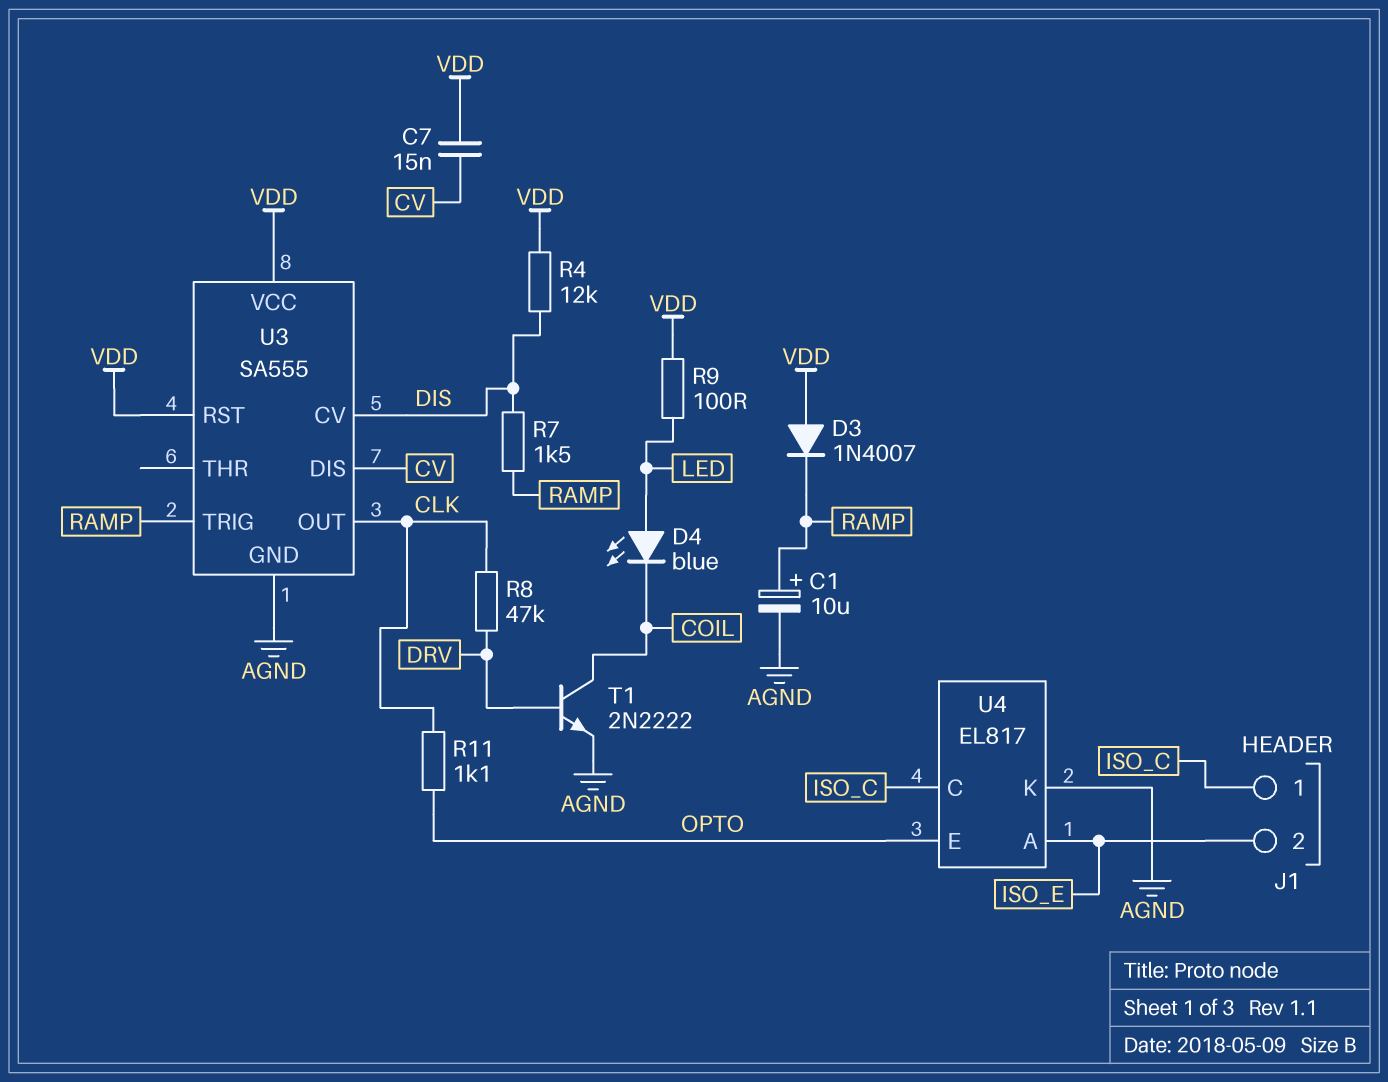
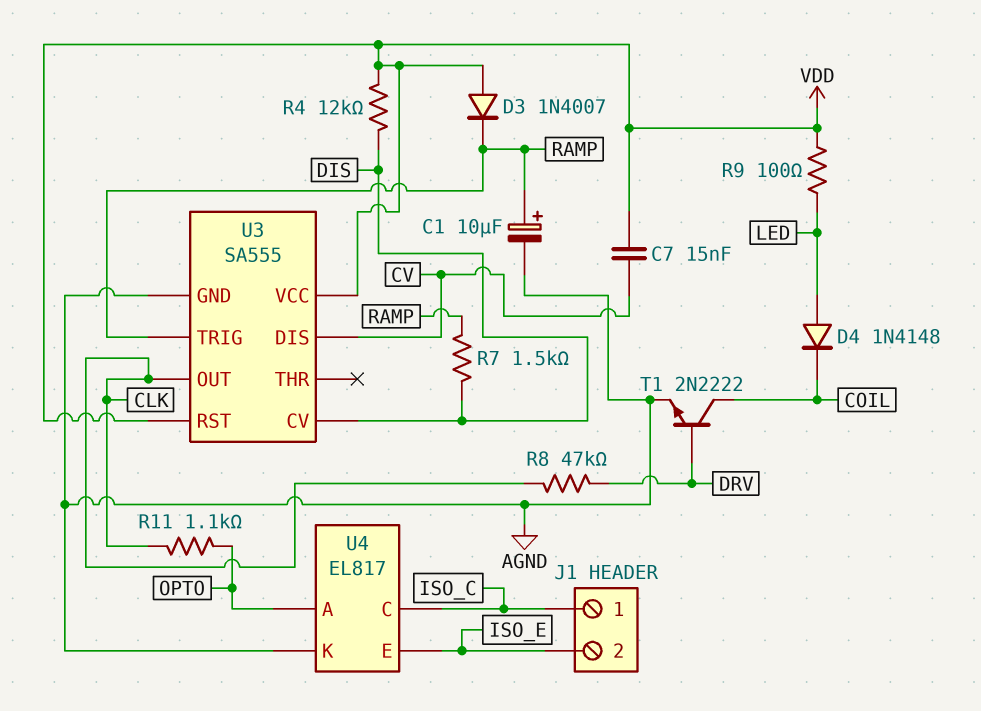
D4: LED blue (A LED, K COIL) -> diode 1N4148 (A LED, K COIL)
U4 pin A: ISO_E -> OPTO
U4 pin E: OPTO -> ISO_E

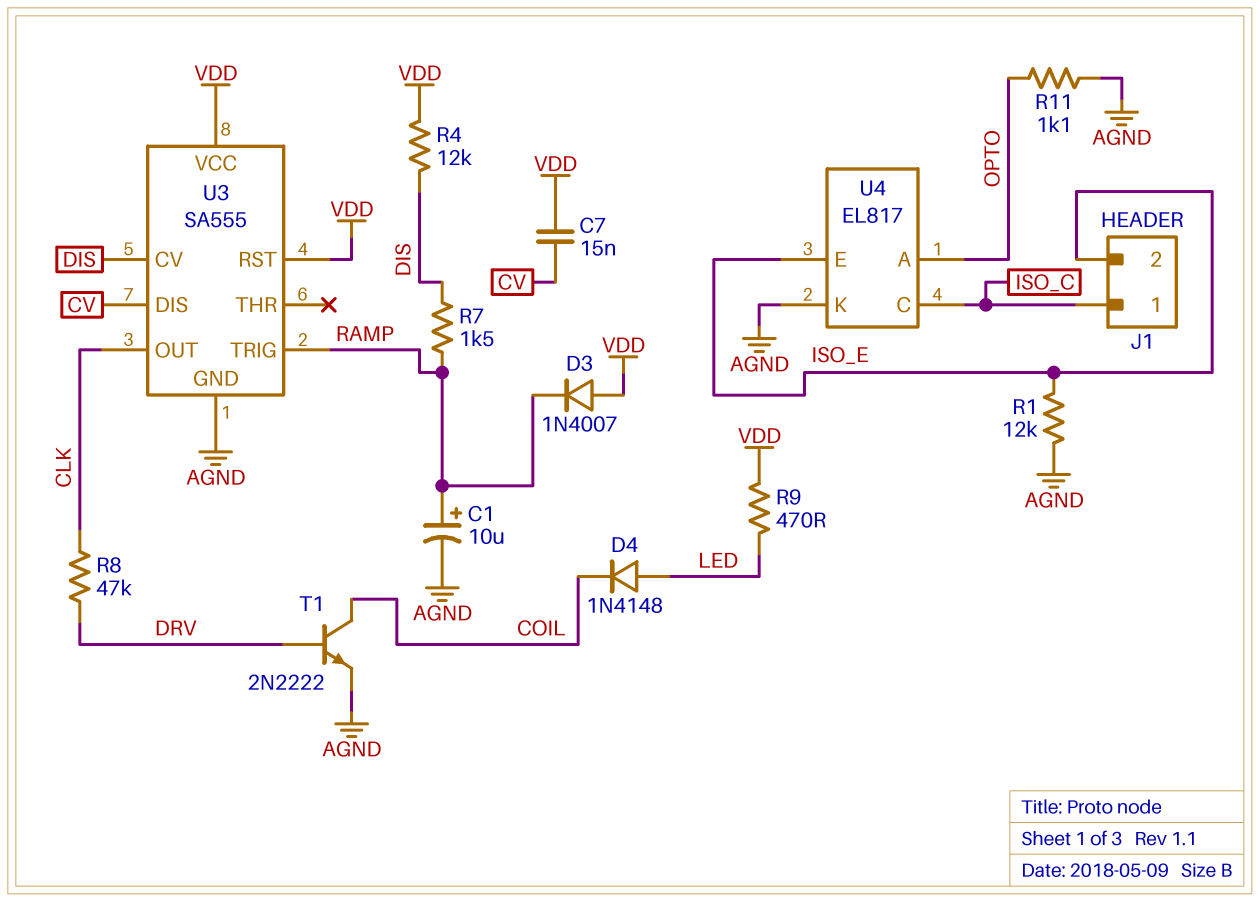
R1: none -> 12k (AGND, ISO_E)
R9: 100 (LED, VDD) -> 470 (LED, VDD)
R11: 1.1k (CLK, OPTO) -> 1.1k (AGND, OPTO)

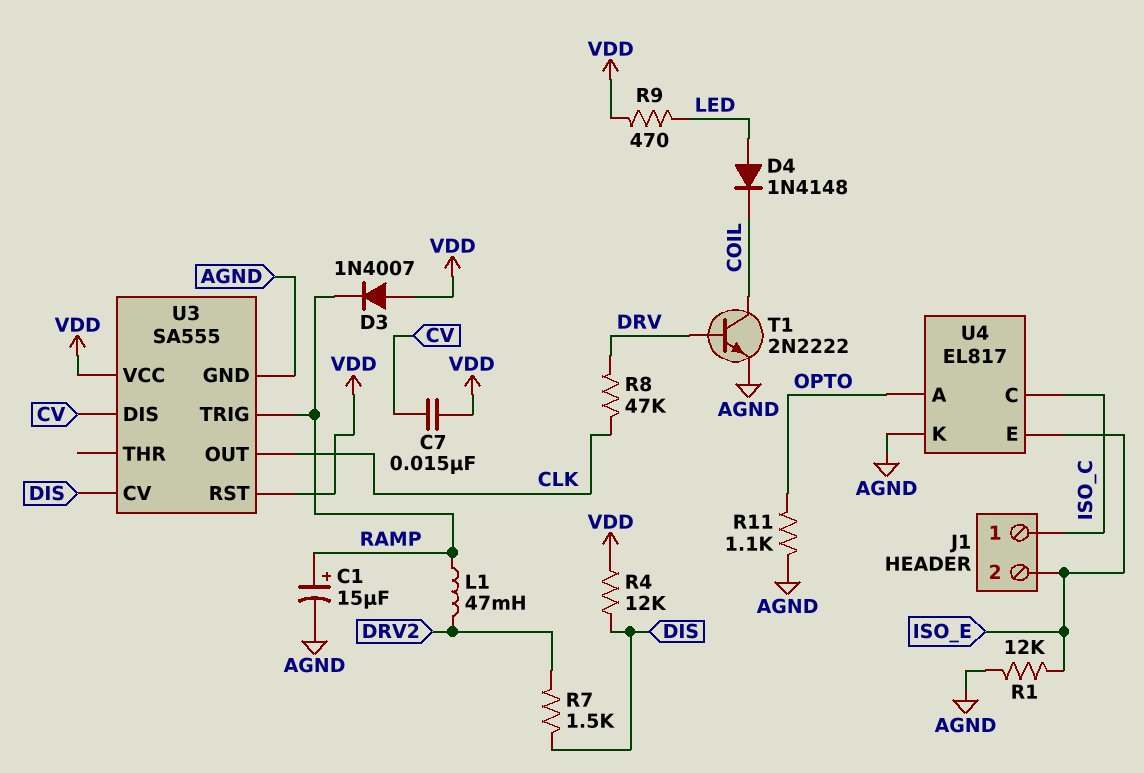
C1: 10uF (plus RAMP, minus AGND) -> 15uF (plus RAMP, minus AGND)
L1: none -> 47mH (DRV2, RAMP)
R7: 1.5k (DIS, RAMP) -> 1.5k (DIS, DRV2)

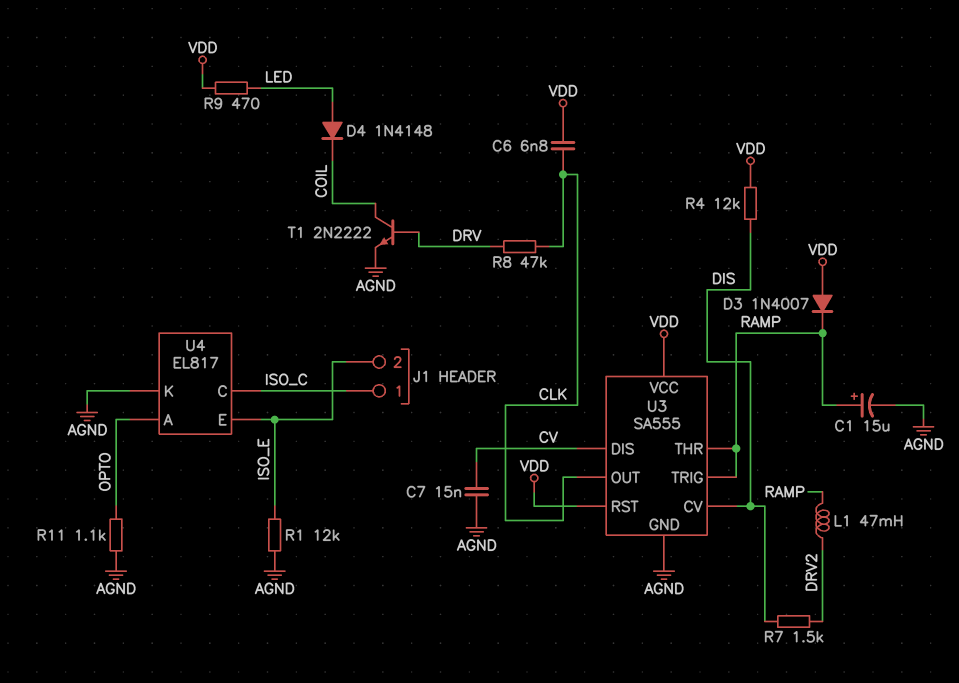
C6: none -> 6.8nF (CLK, VDD)
C7: 15nF (CV, VDD) -> 15nF (AGND, CV)
U3 pin THR: none -> RAMP

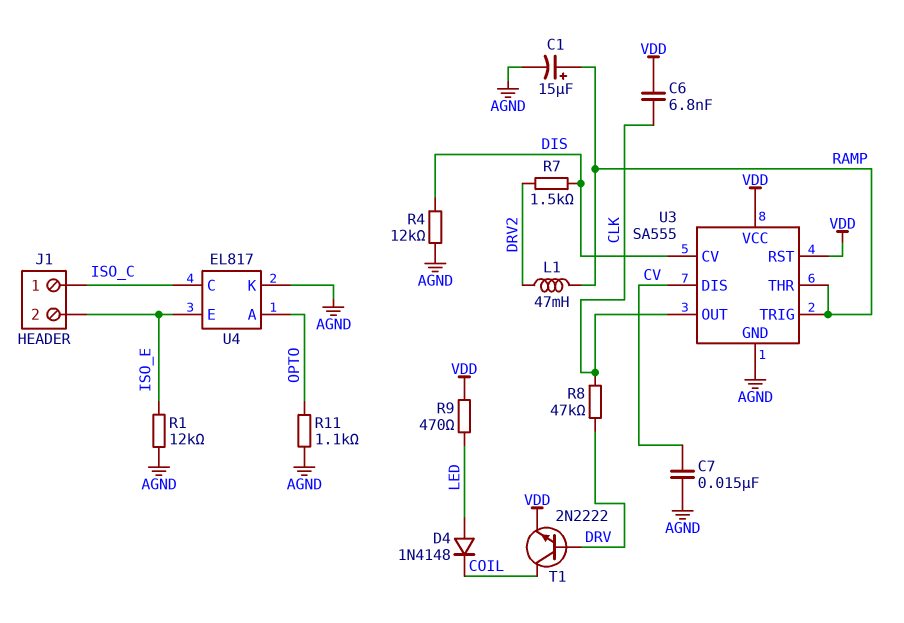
D3: diode 1N4007 (A VDD, K RAMP) -> none
R4: 12k (DIS, VDD) -> 12k (AGND, DIS)
T1: NPN 2N2222 (B DRV, C COIL, E AGND) -> NPN 2N2222 (B DRV, C COIL, E VDD)

